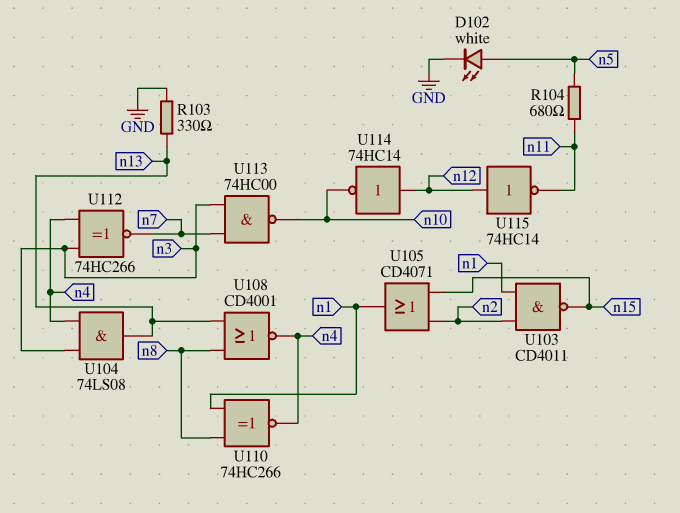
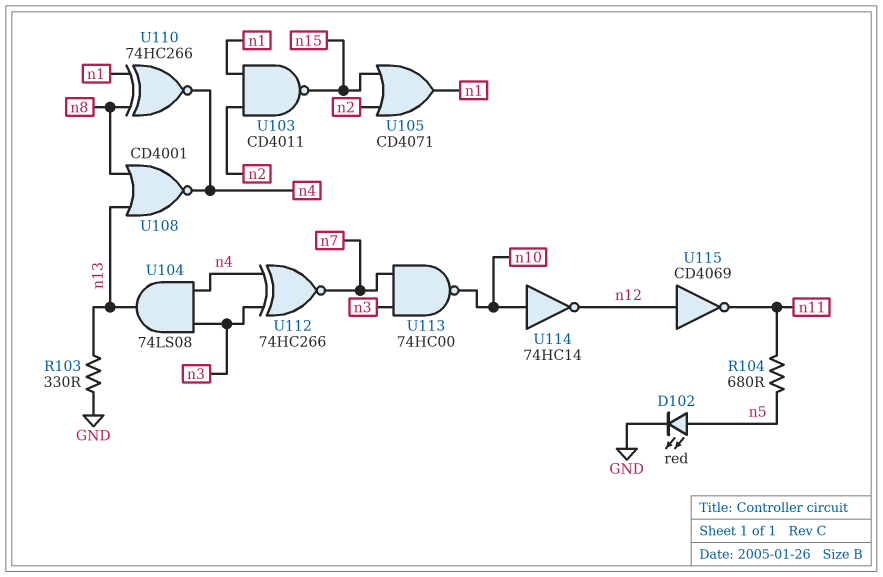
D102: LED white (A n5, K GND) -> LED red (A n5, K GND)
U114: NOT 74HC14 (in n12, out n10) -> NOT 74HC14 (in n10, out n12)
U115: NOT 74HC14 (in n12, out n11) -> NOT CD4069 (in n12, out n11)

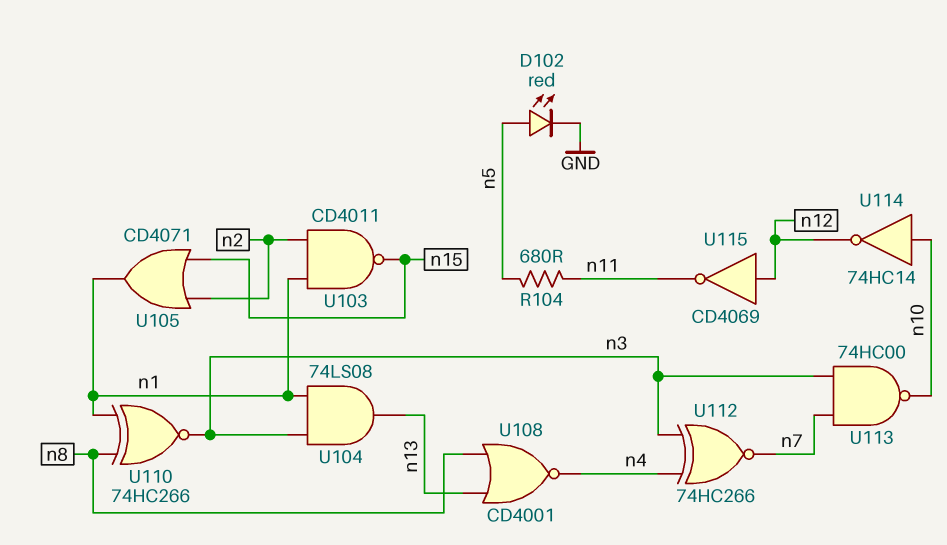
R103: 330 (GND, n13) -> none
U104: AND 74LS08 (in n3, in n4, out n13) -> AND 74LS08 (in n1, in n3, out n13)
U110: XNOR 74HC266 (in n1, in n8, out n4) -> XNOR 74HC266 (in n1, in n8, out n3)

